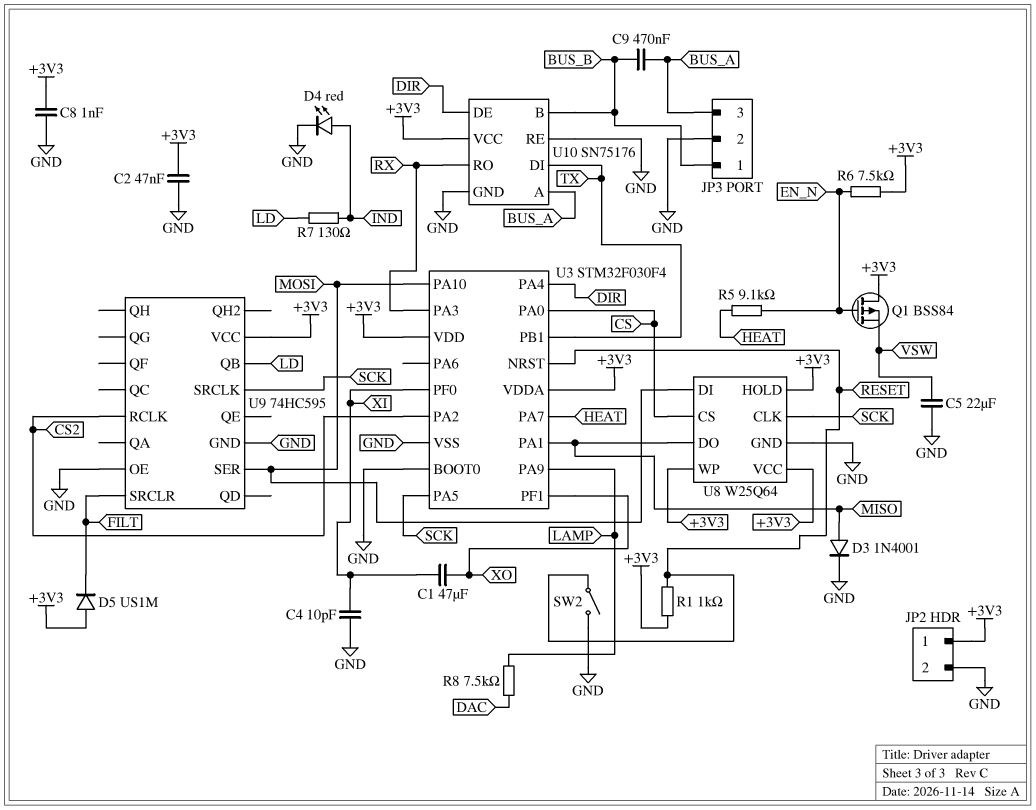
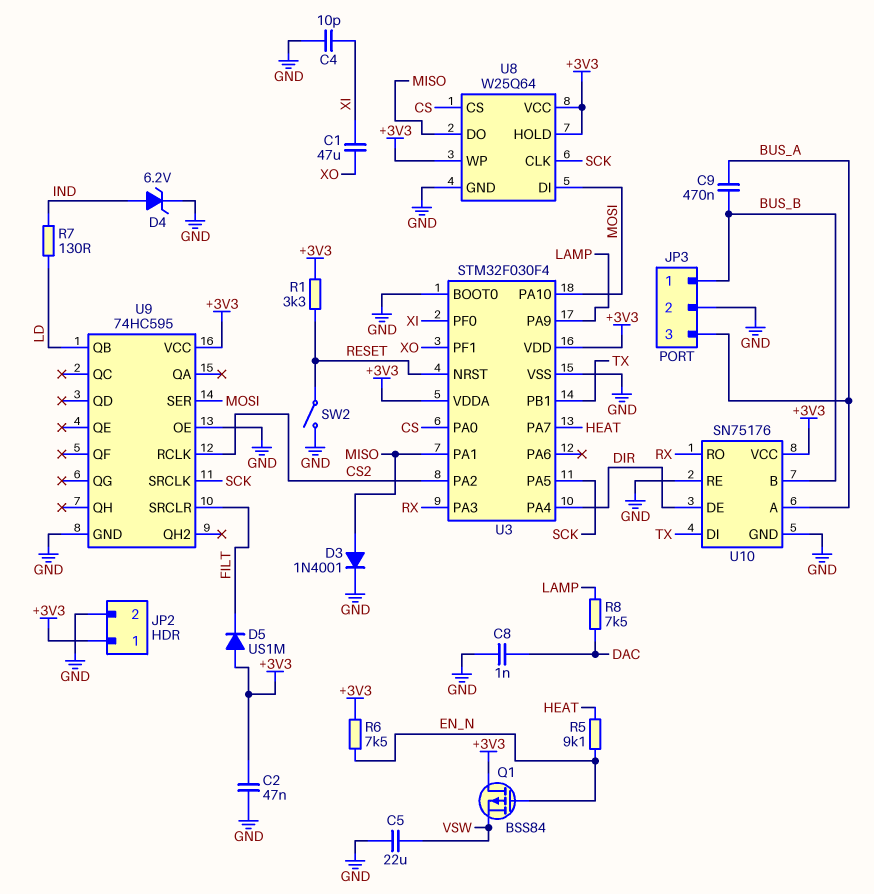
C8: 1nF (+3V3, GND) -> 1nF (DAC, GND)
D4: LED red (A IND, K GND) -> zener 6.2V (A IND, K GND)
R1: 1k (+3V3, RESET) -> 3.3k (+3V3, RESET)

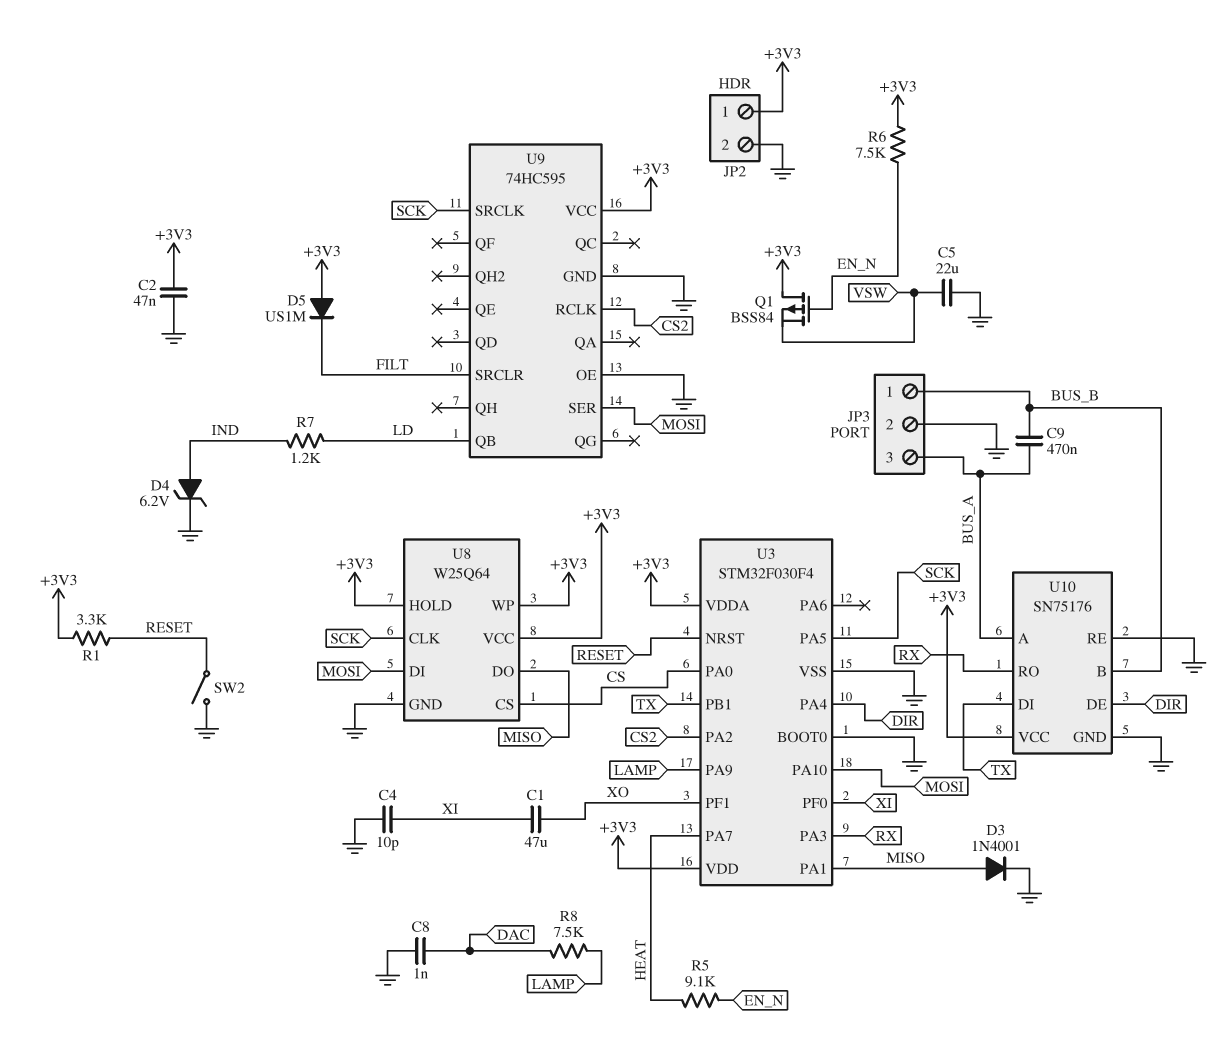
R7: 130 (IND, LD) -> 1.2k (IND, LD)

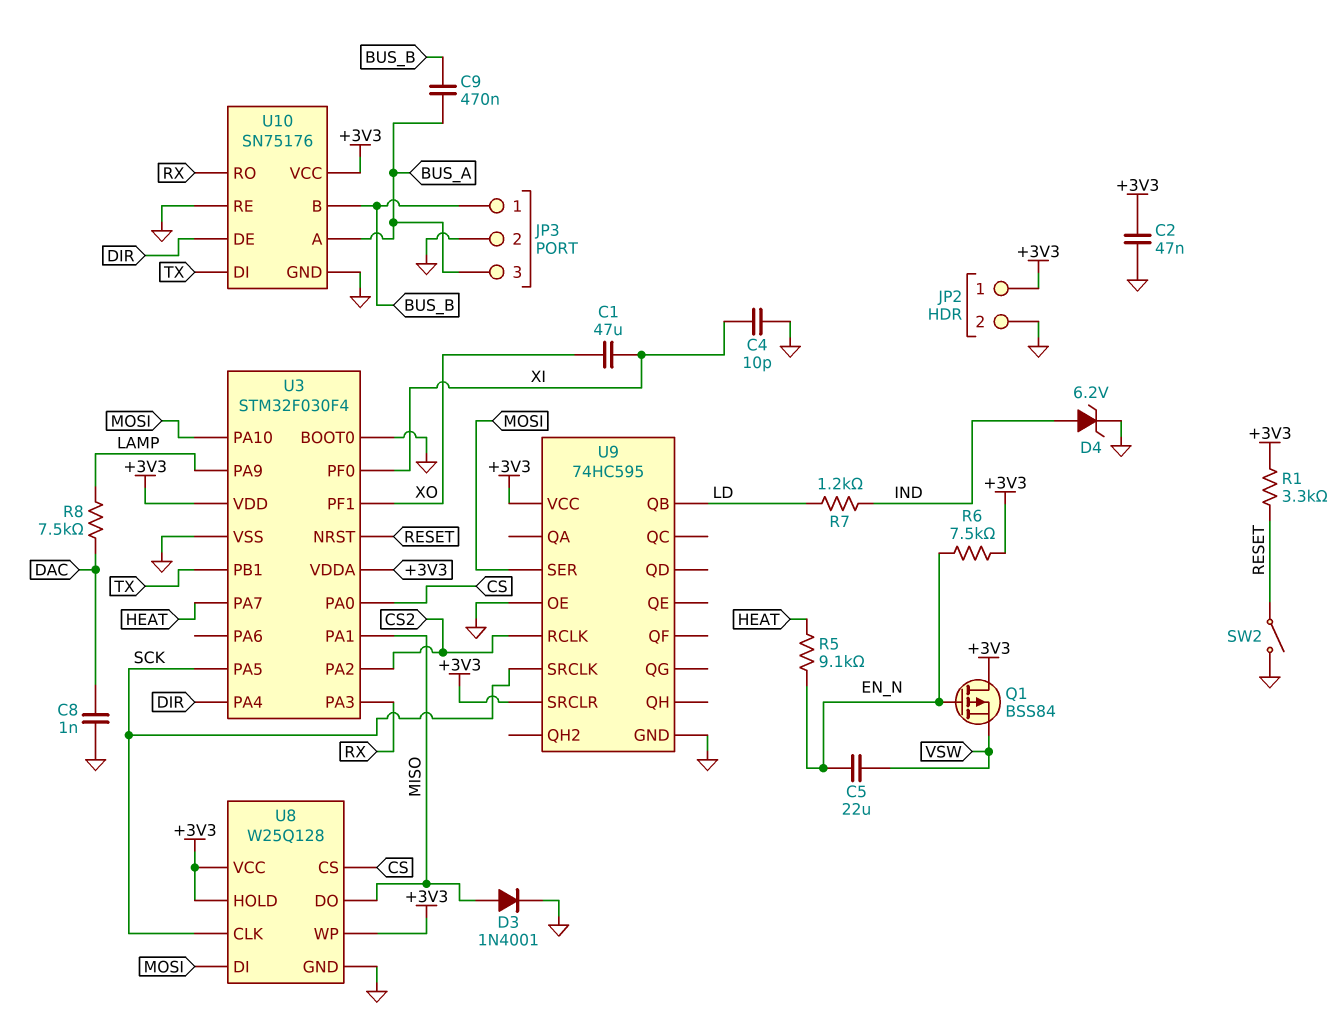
C5: 22uF (GND, VSW) -> 22uF (EN_N, VSW)
D5: diode US1M (A +3V3, K FILT) -> none
U8: W25Q64 -> W25Q128
U9 pin SRCLR: FILT -> +3V3

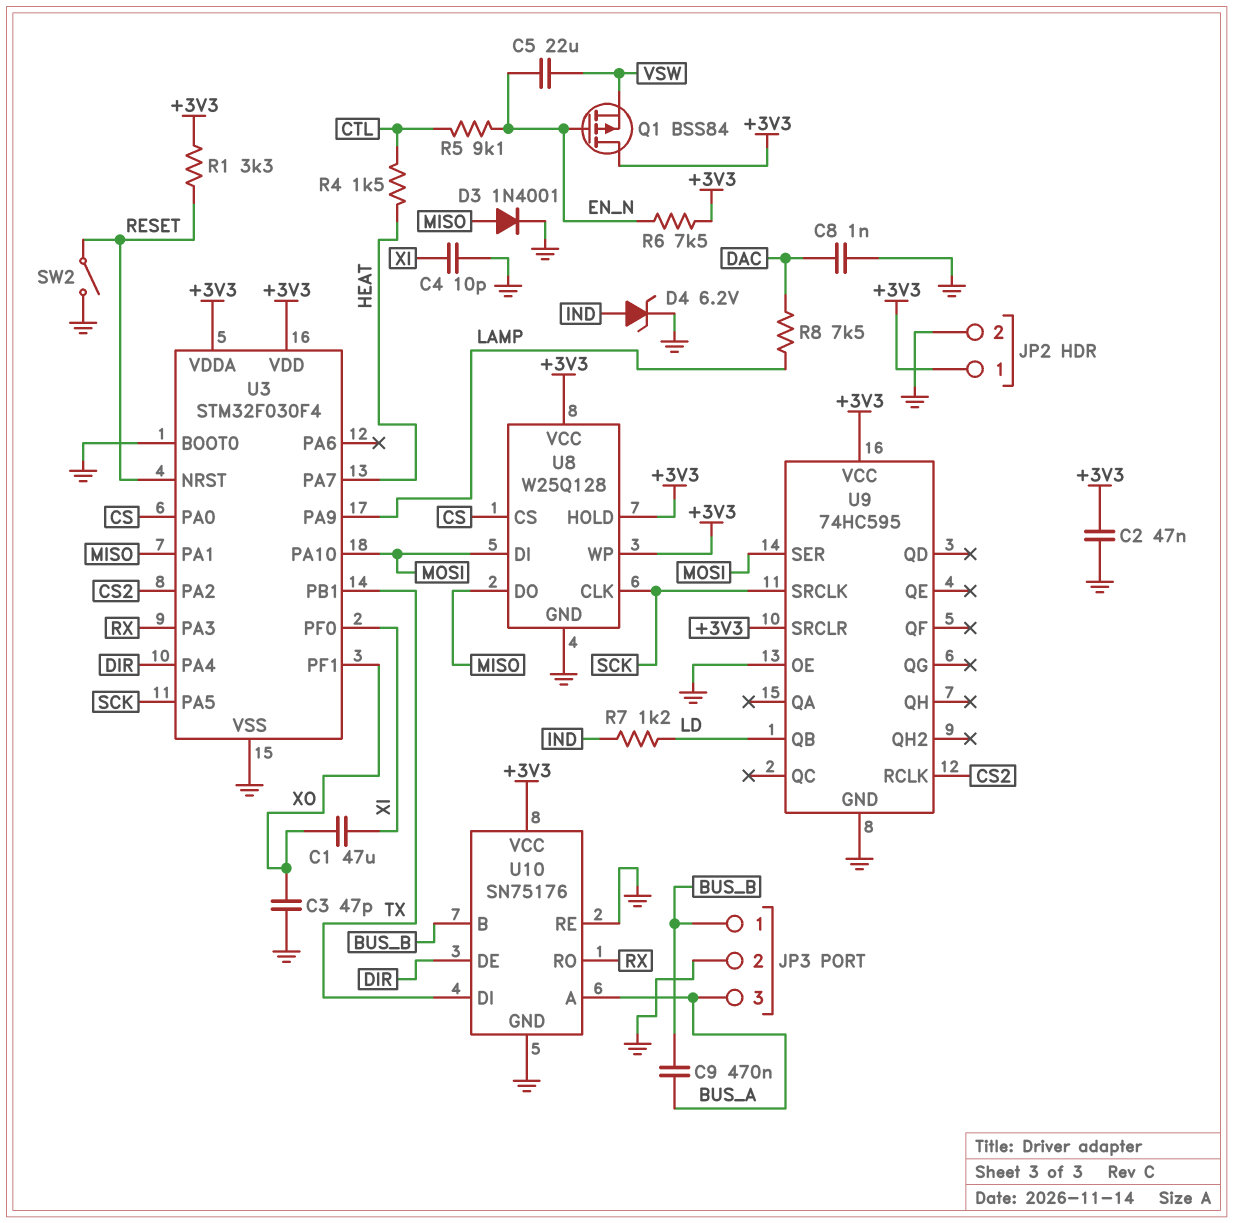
C3: none -> 47pF (GND, XO)
R4: none -> 1.5k (CTL, HEAT)
R5: 9.1k (EN_N, HEAT) -> 9.1k (CTL, EN_N)

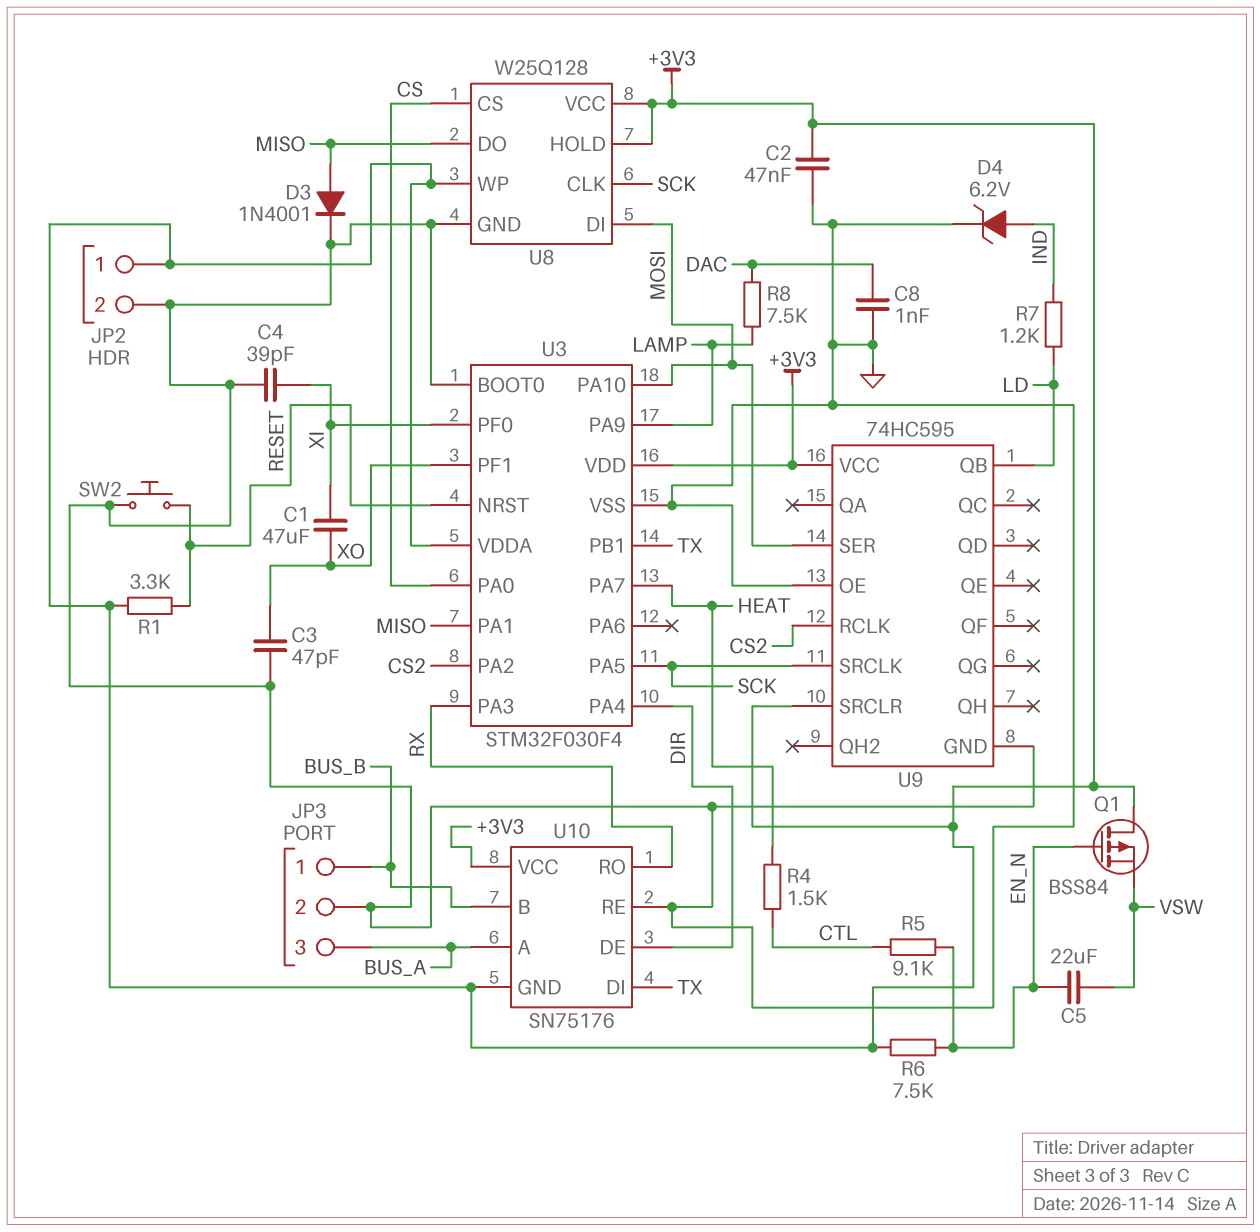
C4: 10pF (GND, XI) -> 39pF (GND, XI)
C9: 470nF (BUS_A, BUS_B) -> none
SW2: switch (GND, RESET) -> button (GND, RESET)
U10 pin GND: GND -> +3V3

